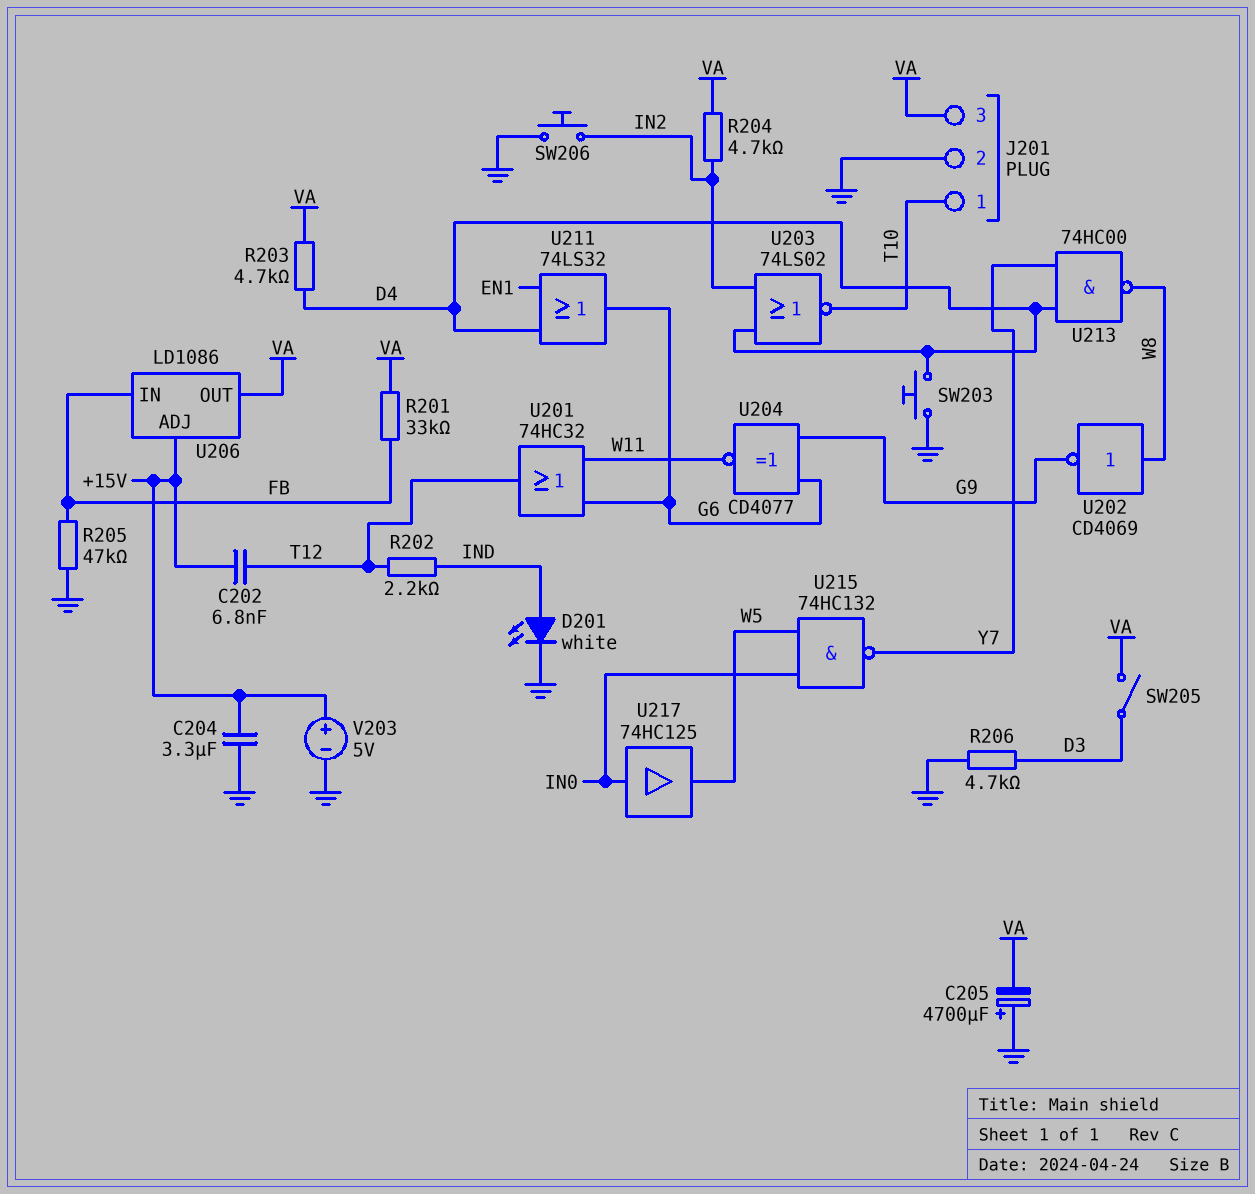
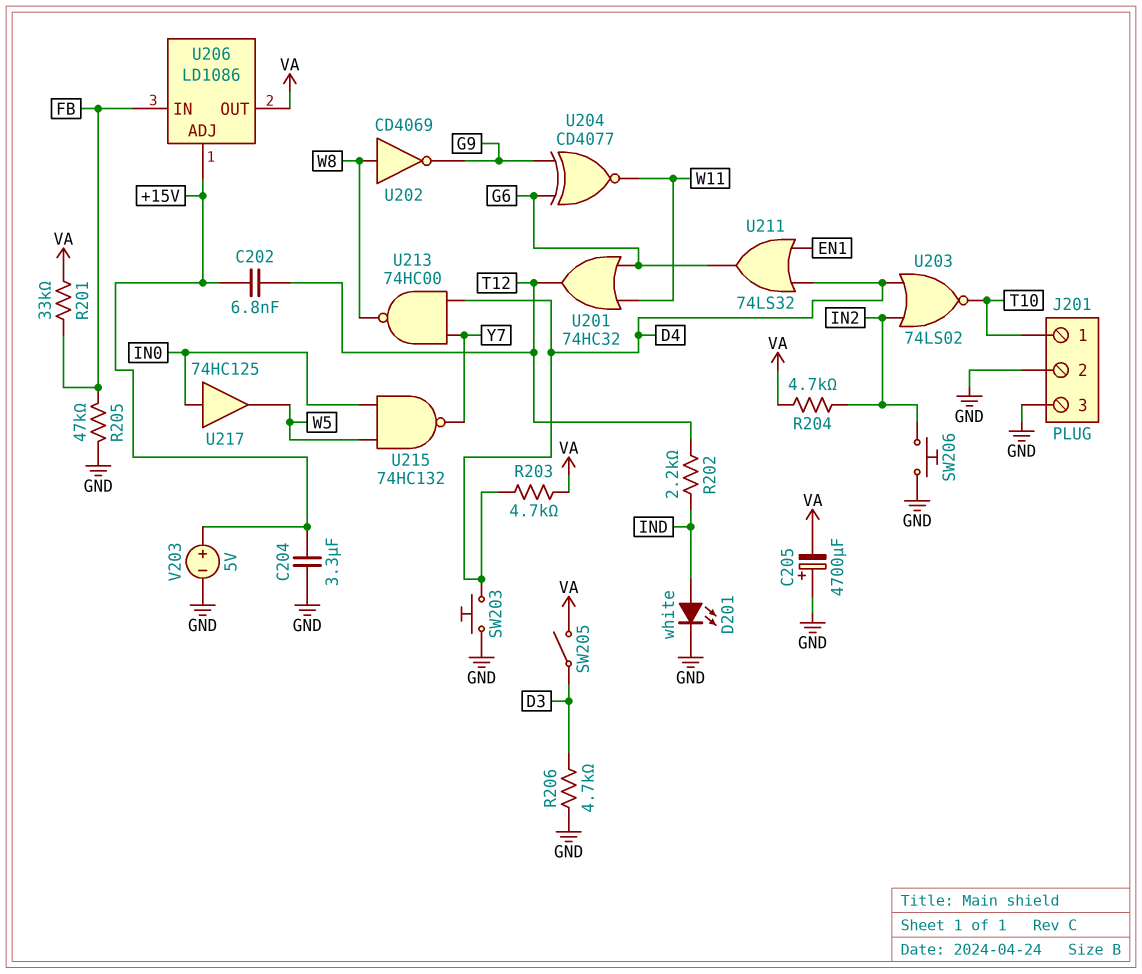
J201 pin 3: VA -> GND

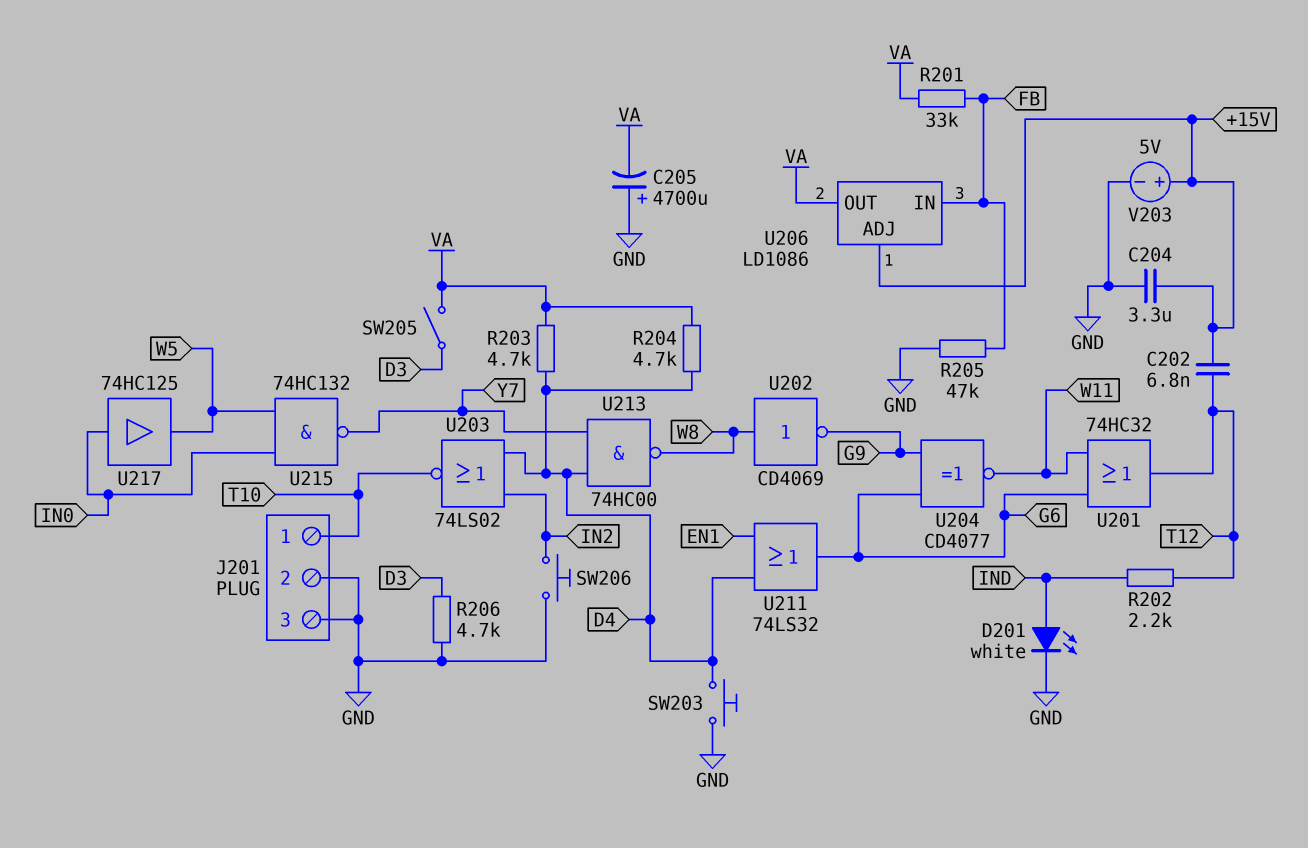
R204: 4.7k (IN2, VA) -> 4.7k (D4, VA)

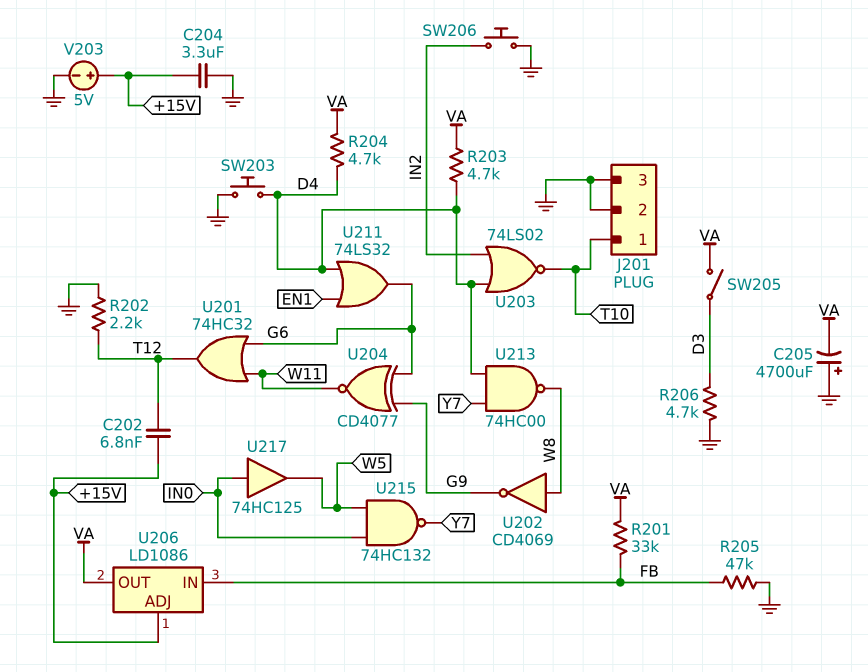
D201: LED white (A IND, K GND) -> none
R202: 2.2k (IND, T12) -> 2.2k (GND, T12)

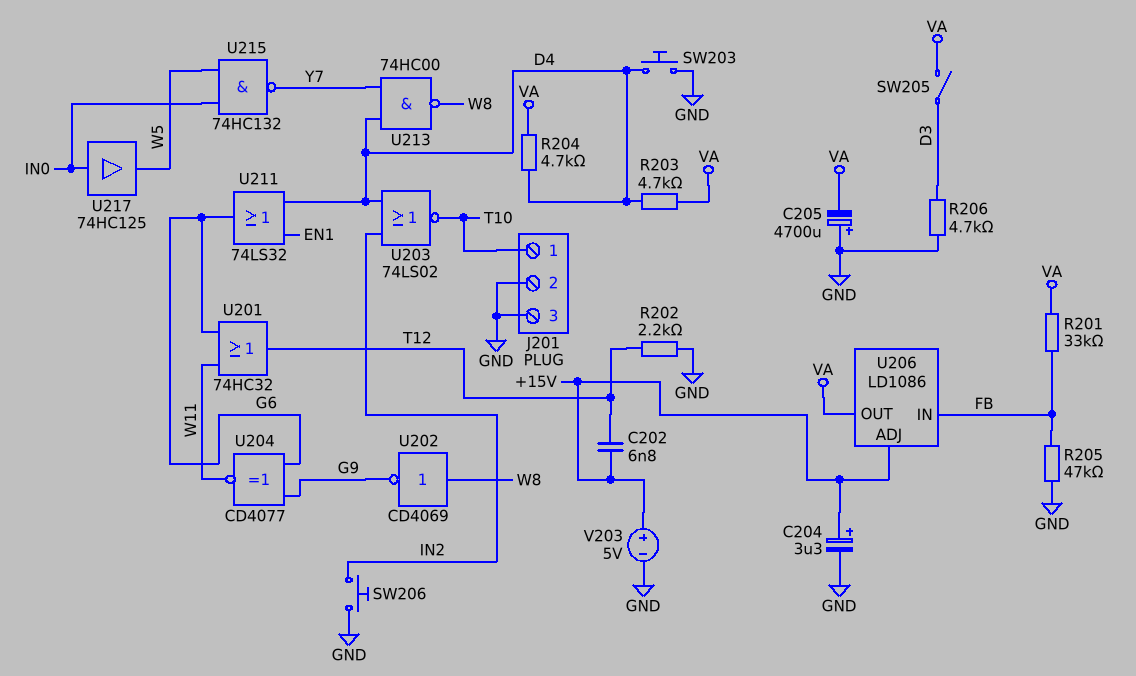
C204: 3.3uF (+15V, GND) -> 3.3uF (plus +15V, minus GND)

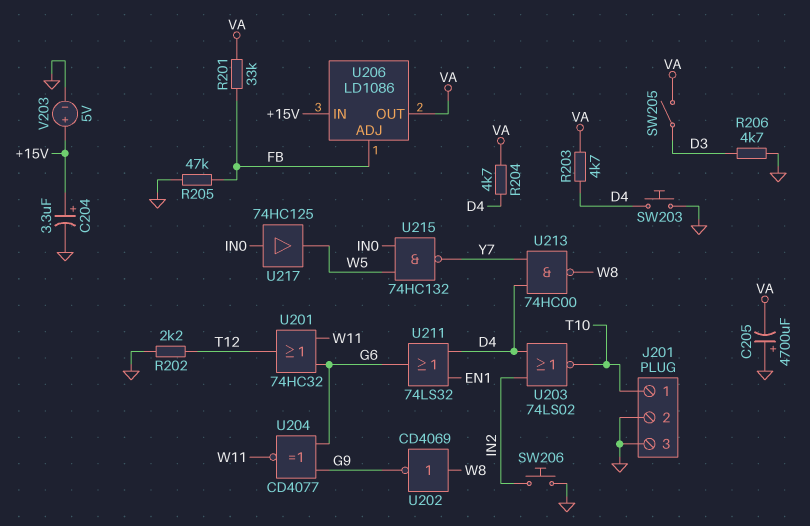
C202: 6.8nF (+15V, T12) -> none
U206 pin ADJ: +15V -> FB
U206 pin IN: FB -> +15V

